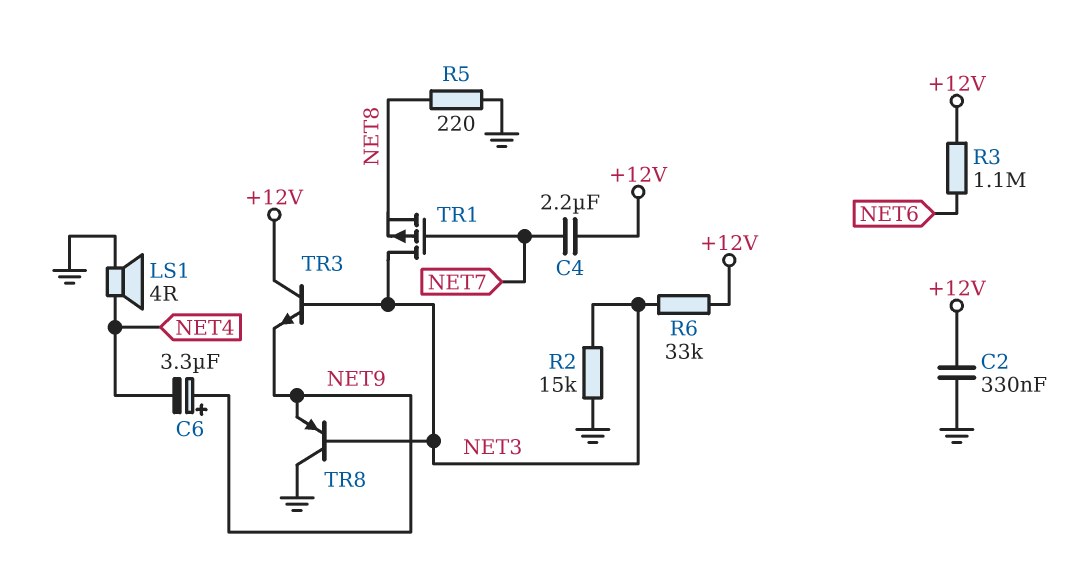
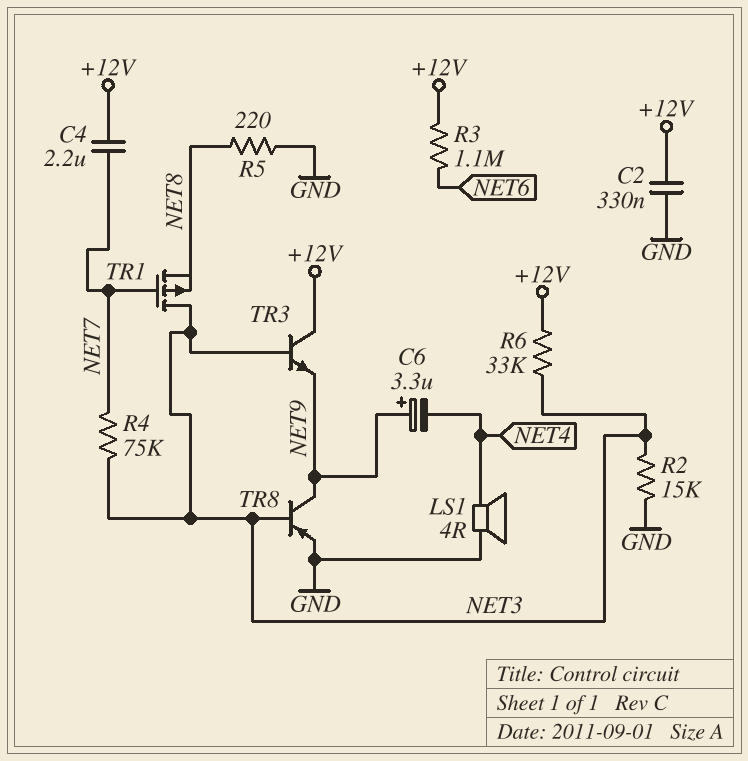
R4: none -> 75k (NET3, NET7)
TR8: PNP (B NET3, C GND, E NET9) -> PNP (B NET3, C NET9, E GND)

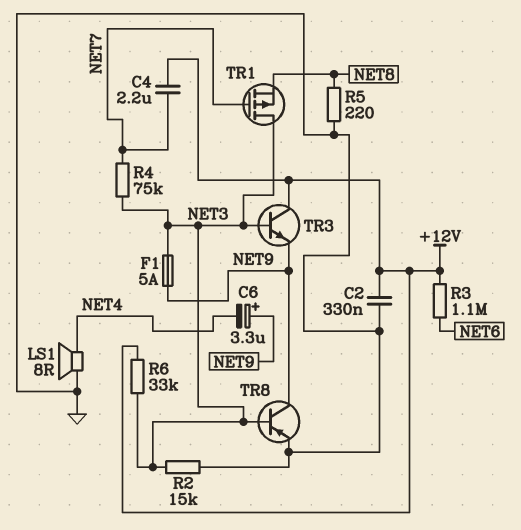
F1: none -> 5A (NET3, NET9)
LS1: speaker 4R (GND, NET4) -> speaker 8R (GND, NET4)

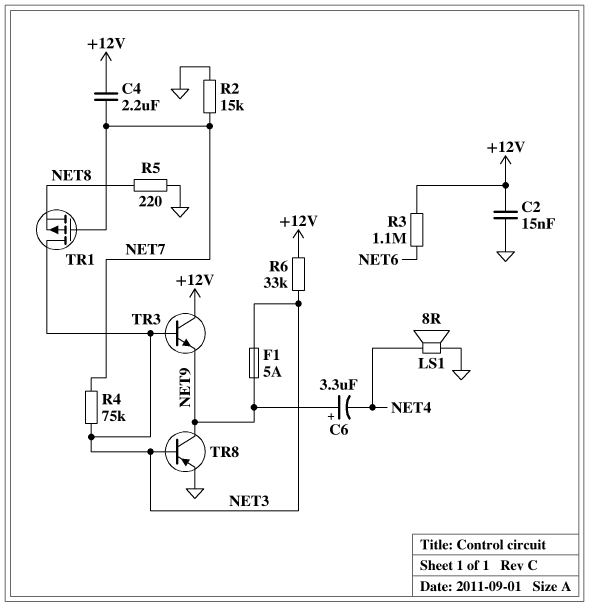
C2: 330nF (+12V, GND) -> 15nF (+12V, GND)
R2: 15k (GND, NET3) -> 15k (GND, NET7)

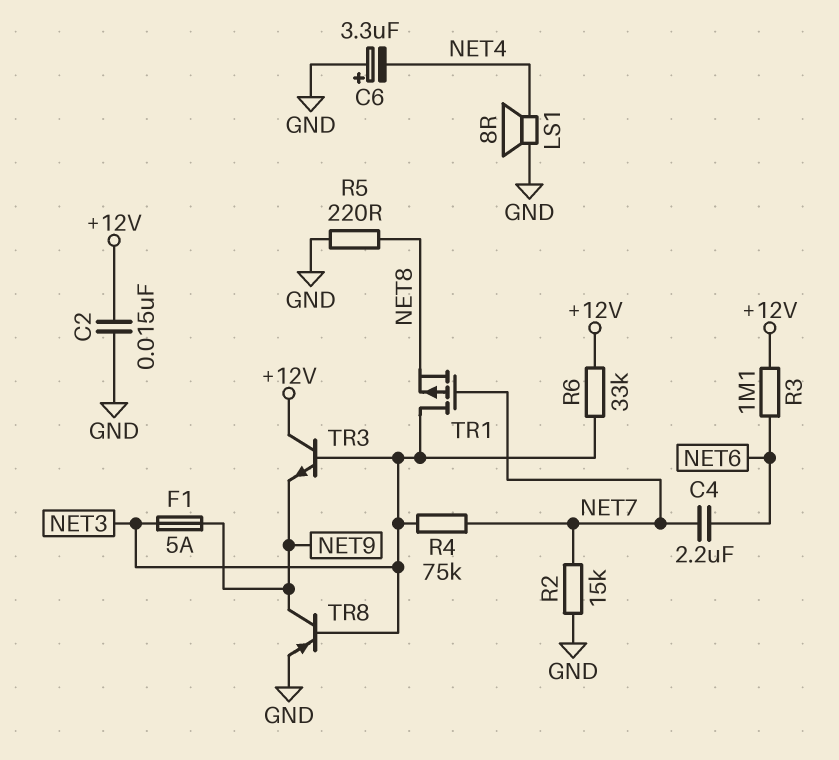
C4: 2.2uF (+12V, NET7) -> 2.2uF (NET6, NET7)
C6: 3.3uF (plus NET9, minus NET4) -> 3.3uF (plus GND, minus NET4)

